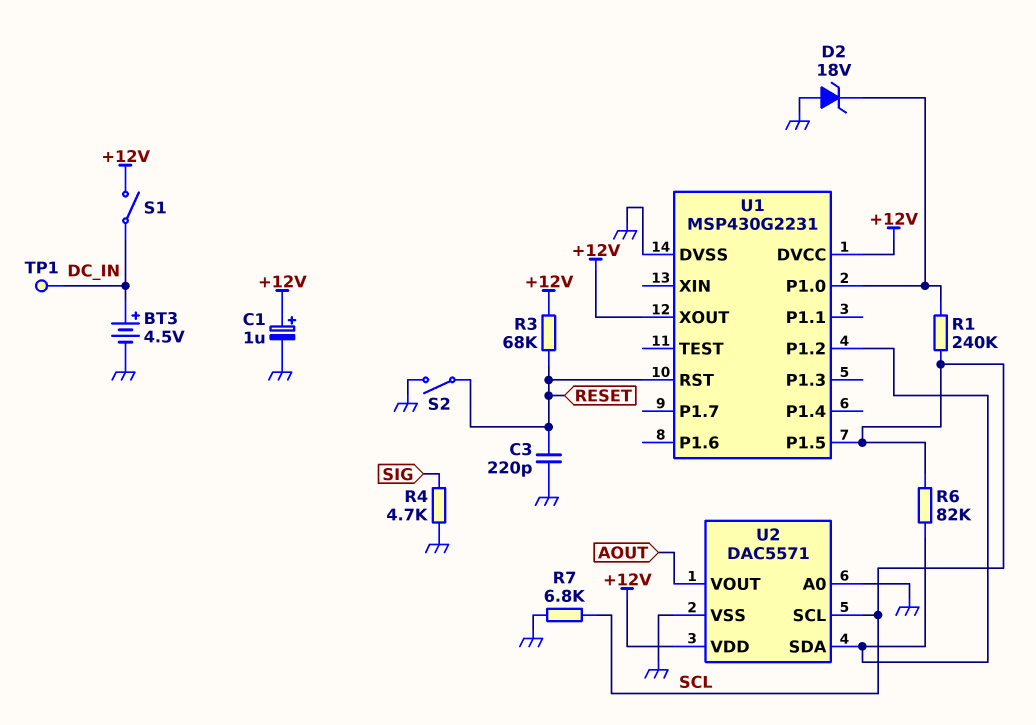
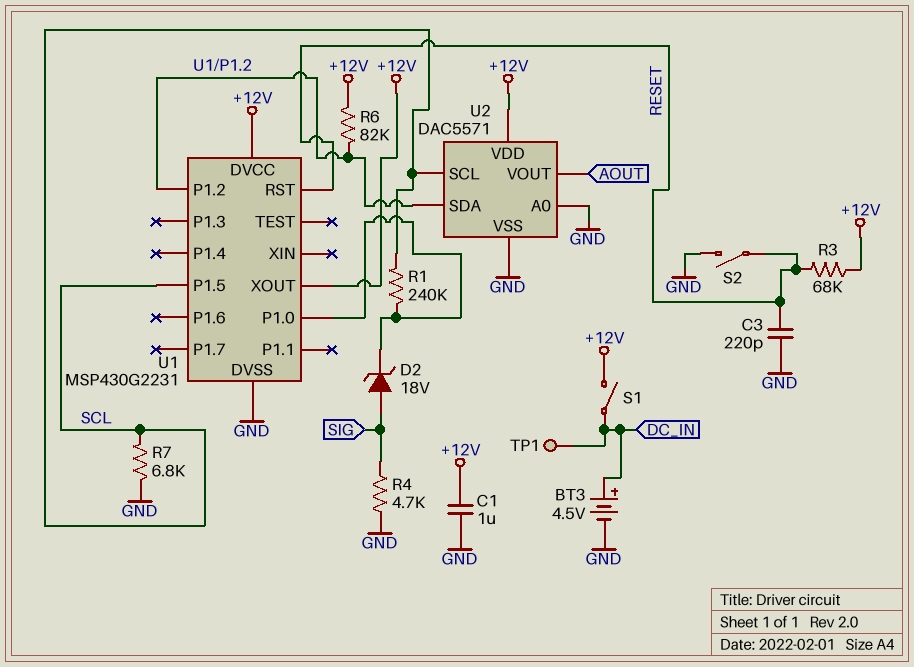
C1: 1uF (plus +12V, minus GND) -> 1uF (+12V, GND)
D2: zener 18V (A GND, K U1/P1.0) -> zener 18V (A SIG, K U1/P1.0)
R6: 82k (SCL, U1/P1.2) -> 82k (+12V, U1/P1.2)

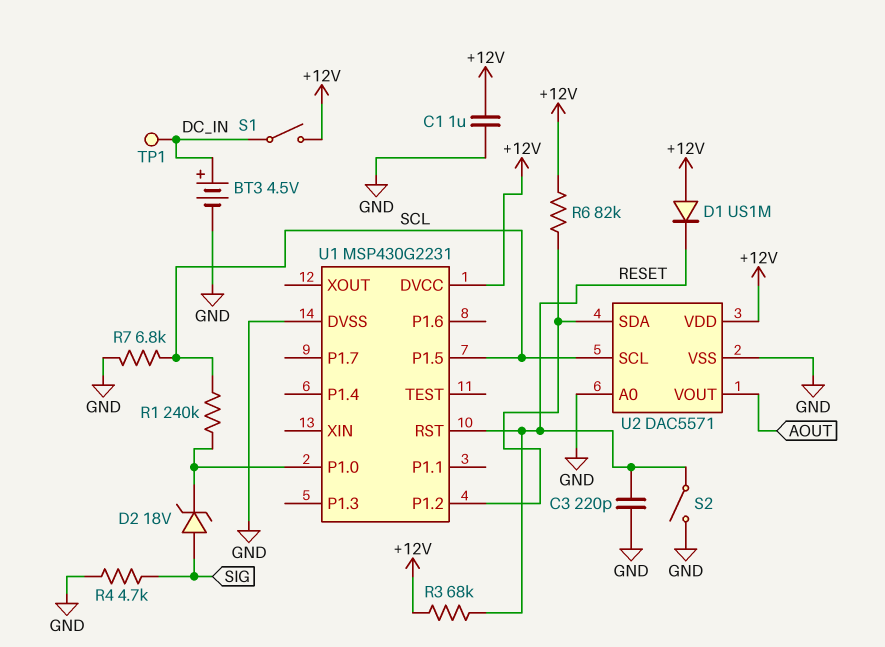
D1: none -> diode US1M (A +12V, K RESET)
U1 pin XOUT: +12V -> none

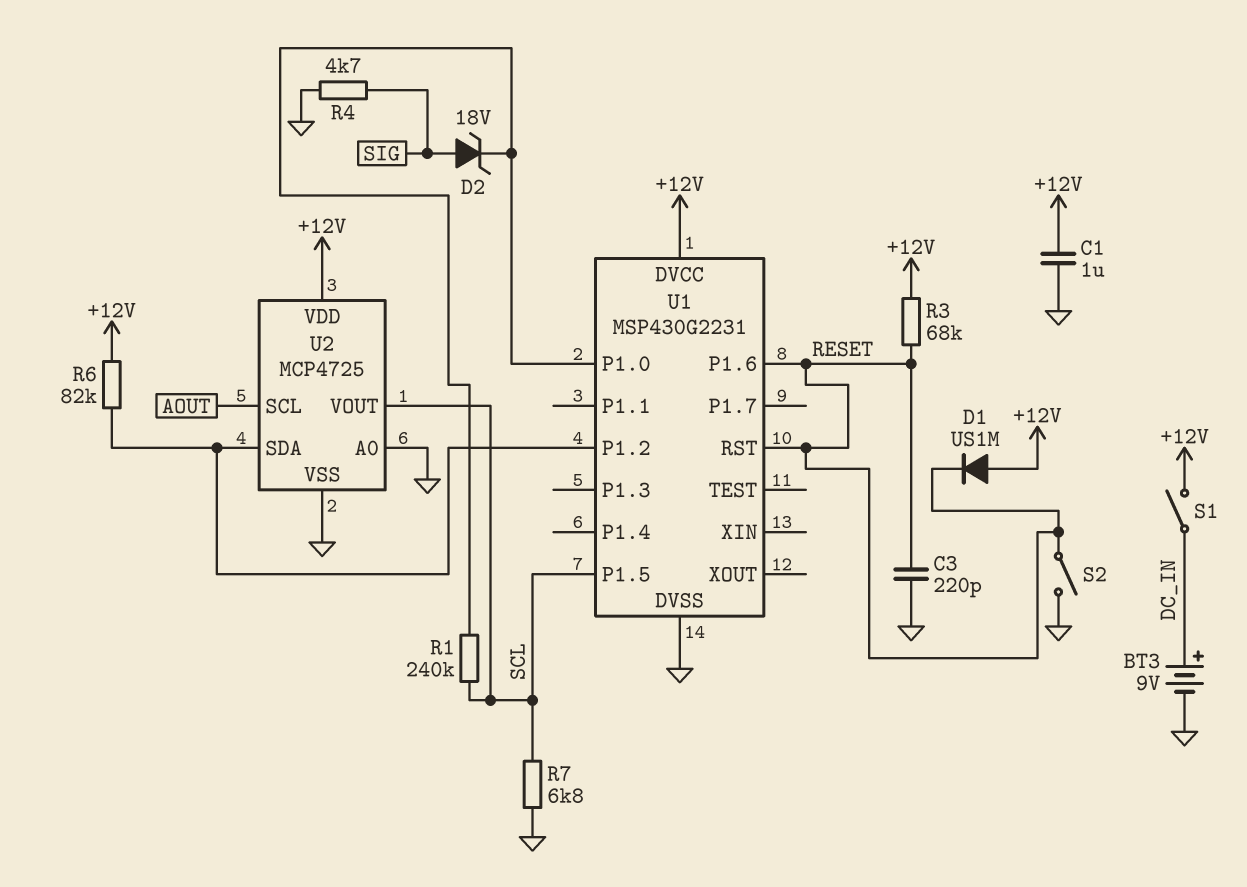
BT3: 4.5V (plus DC_IN, minus GND) -> 9V (plus DC_IN, minus GND)
TP1: test point (DC_IN) -> none
U1 pin P1.6: none -> RESET
U2: DAC5571 -> MCP4725
U2 pin SCL: SCL -> AOUT
U2 pin VOUT: AOUT -> SCL

